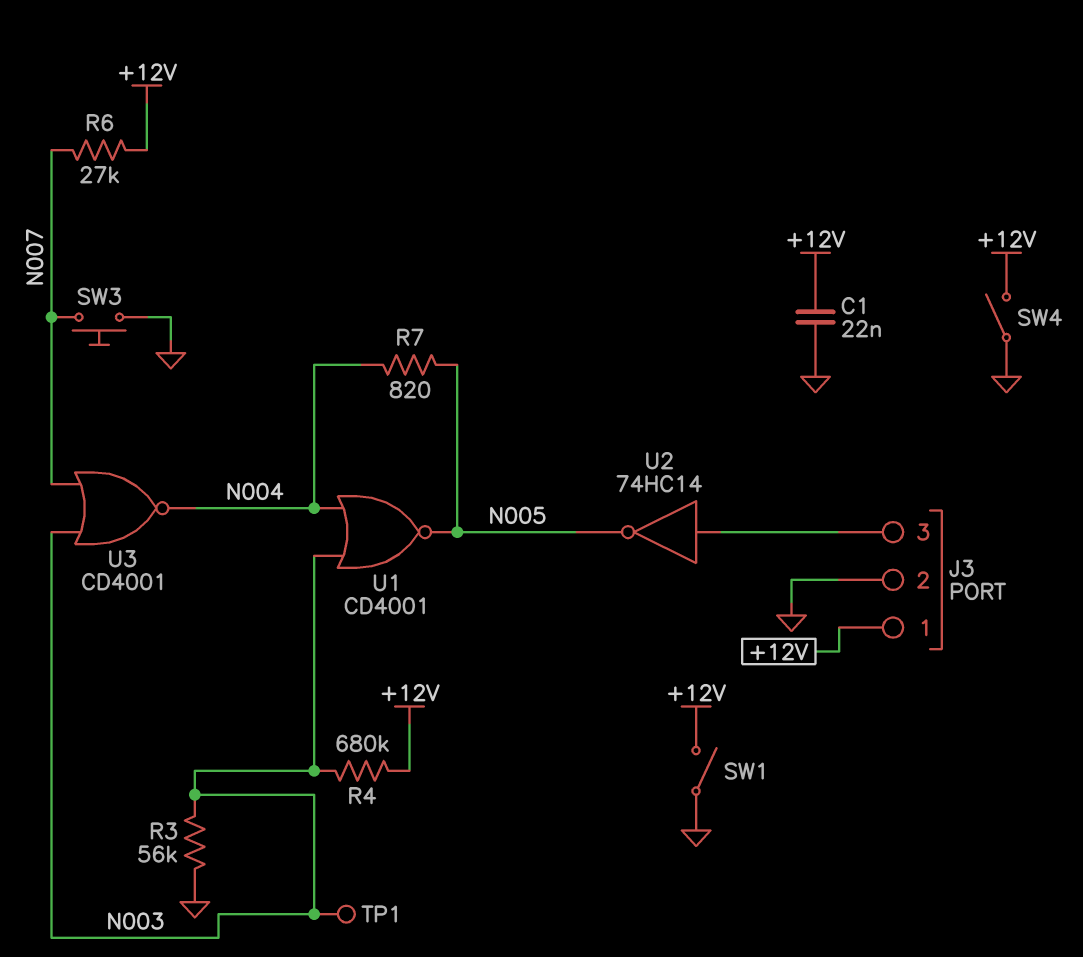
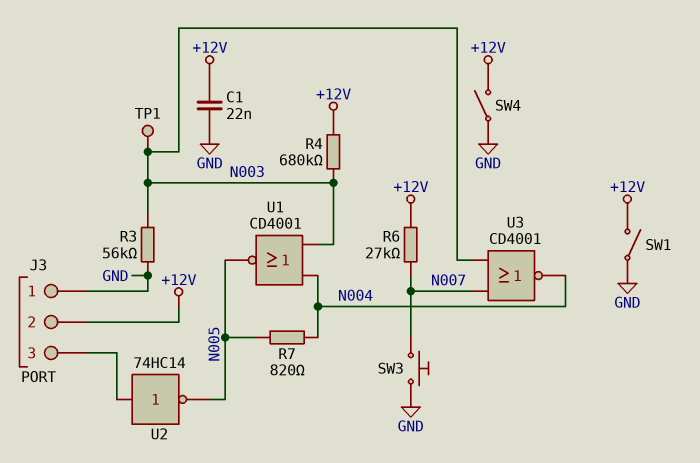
J3 pin 1: +12V -> GND
J3 pin 2: GND -> +12V

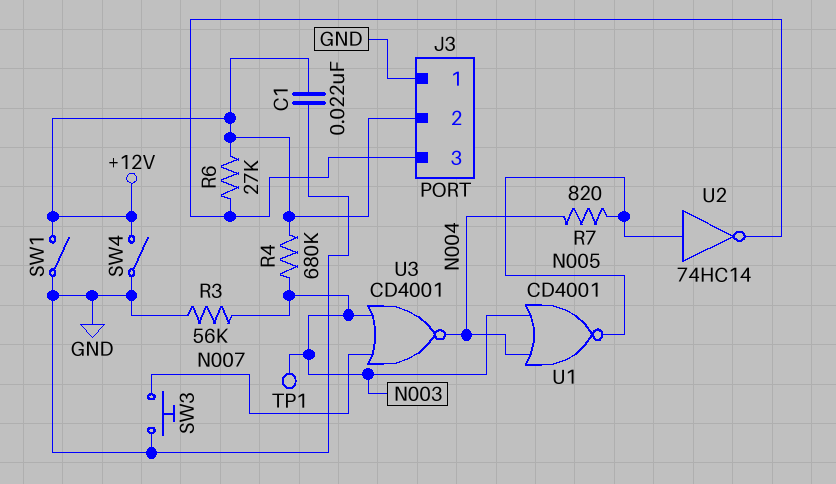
R6: 27k (+12V, N007) -> 27k (+12V, J3/3)
U2: NOT 74HC14 (in J3/3, out N005) -> NOT 74HC14 (in N005, out J3/3)

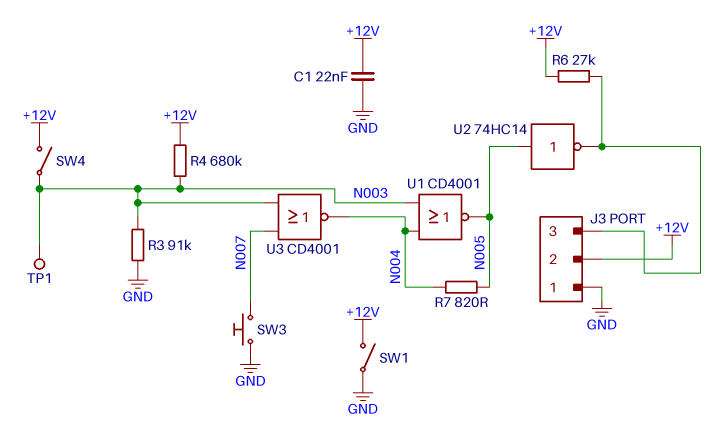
R3: 56k (GND, N003) -> 91k (GND, N003)
SW4: switch (+12V, GND) -> switch (+12V, N003)

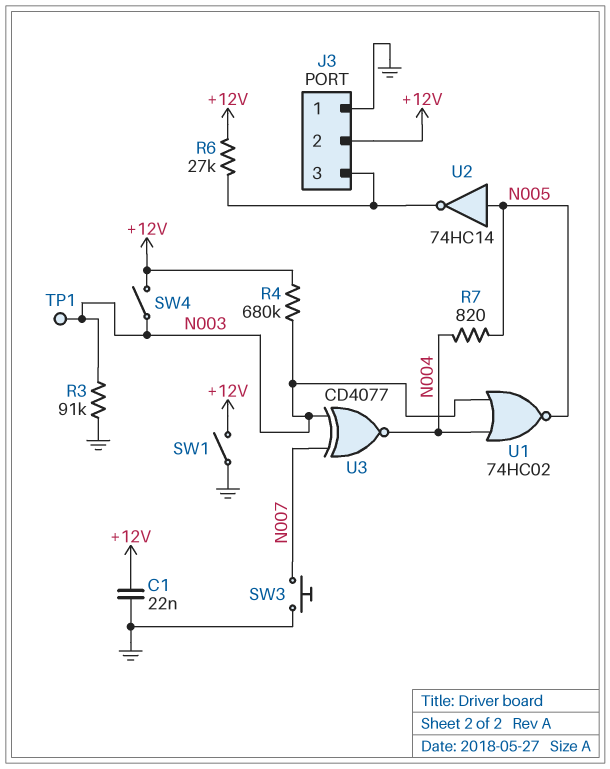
U1: NOR CD4001 (in N003, in N004, out N005) -> NOR 74HC02 (in N003, in N004, out N005)
U3: NOR CD4001 (in N003, in N007, out N004) -> XNOR CD4077 (in N003, in N007, out N004)

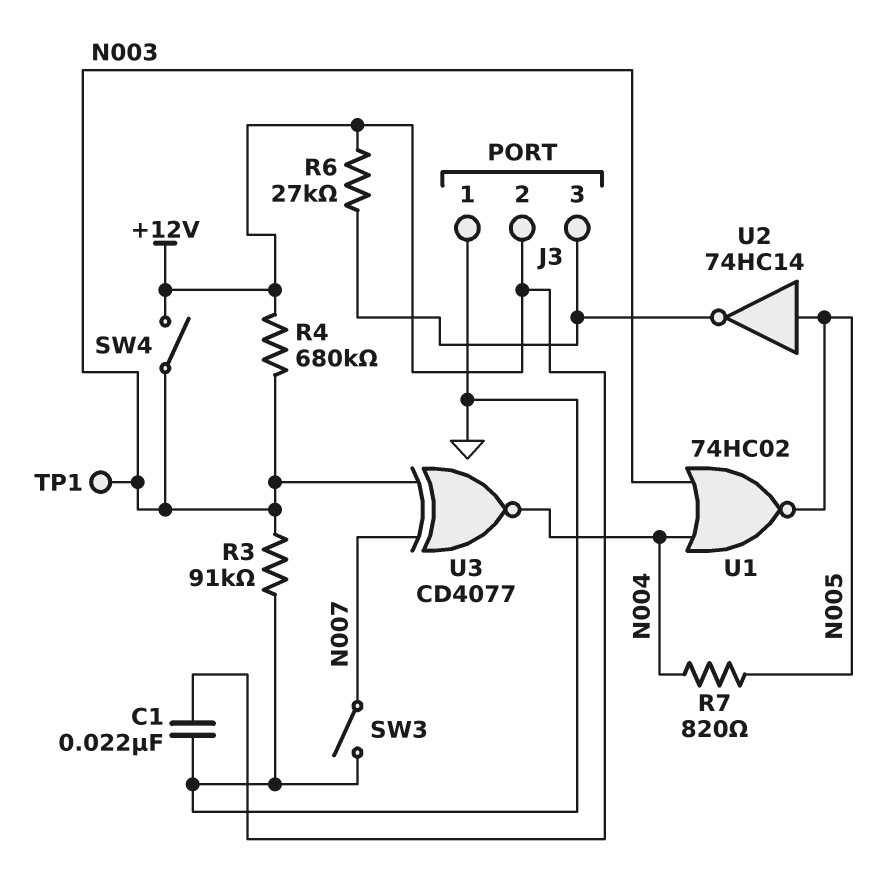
SW1: switch (+12V, GND) -> none
SW3: button (GND, N007) -> switch (GND, N007)

